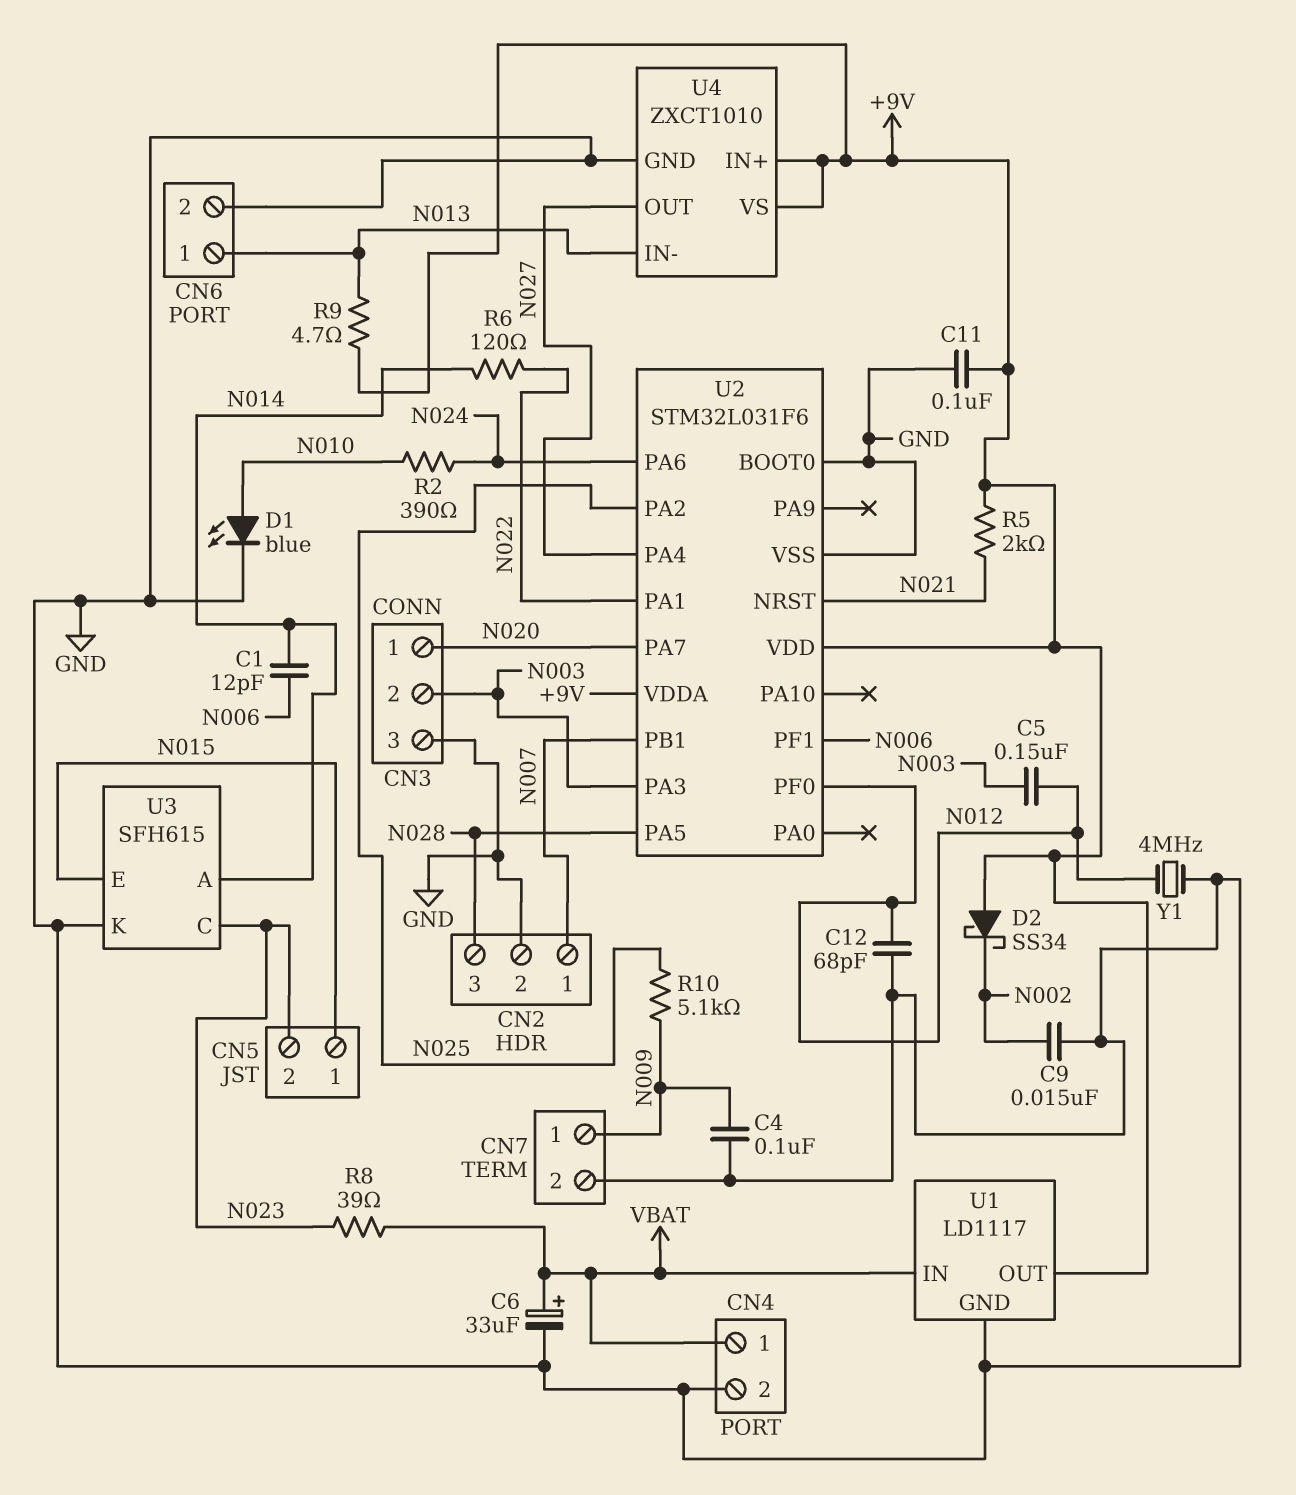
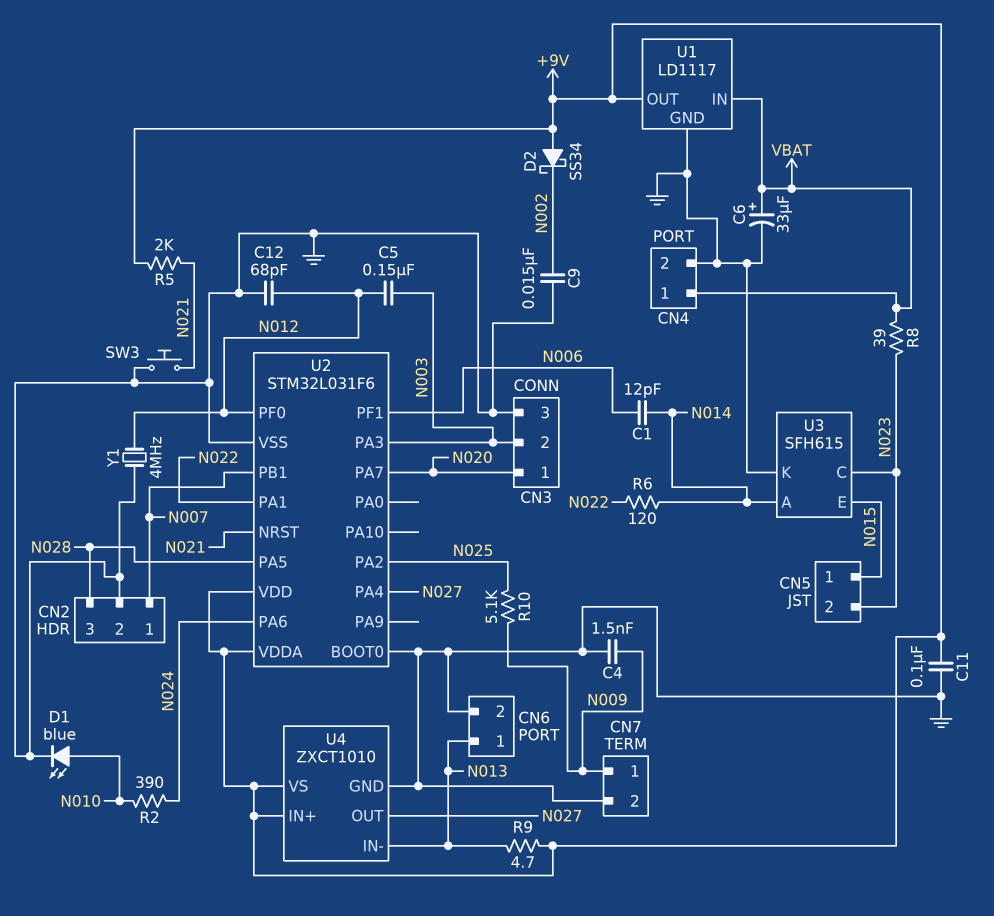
C4: 100nF (GND, N009) -> 1.5nF (GND, N009)
SW3: none -> button (GND, N021)

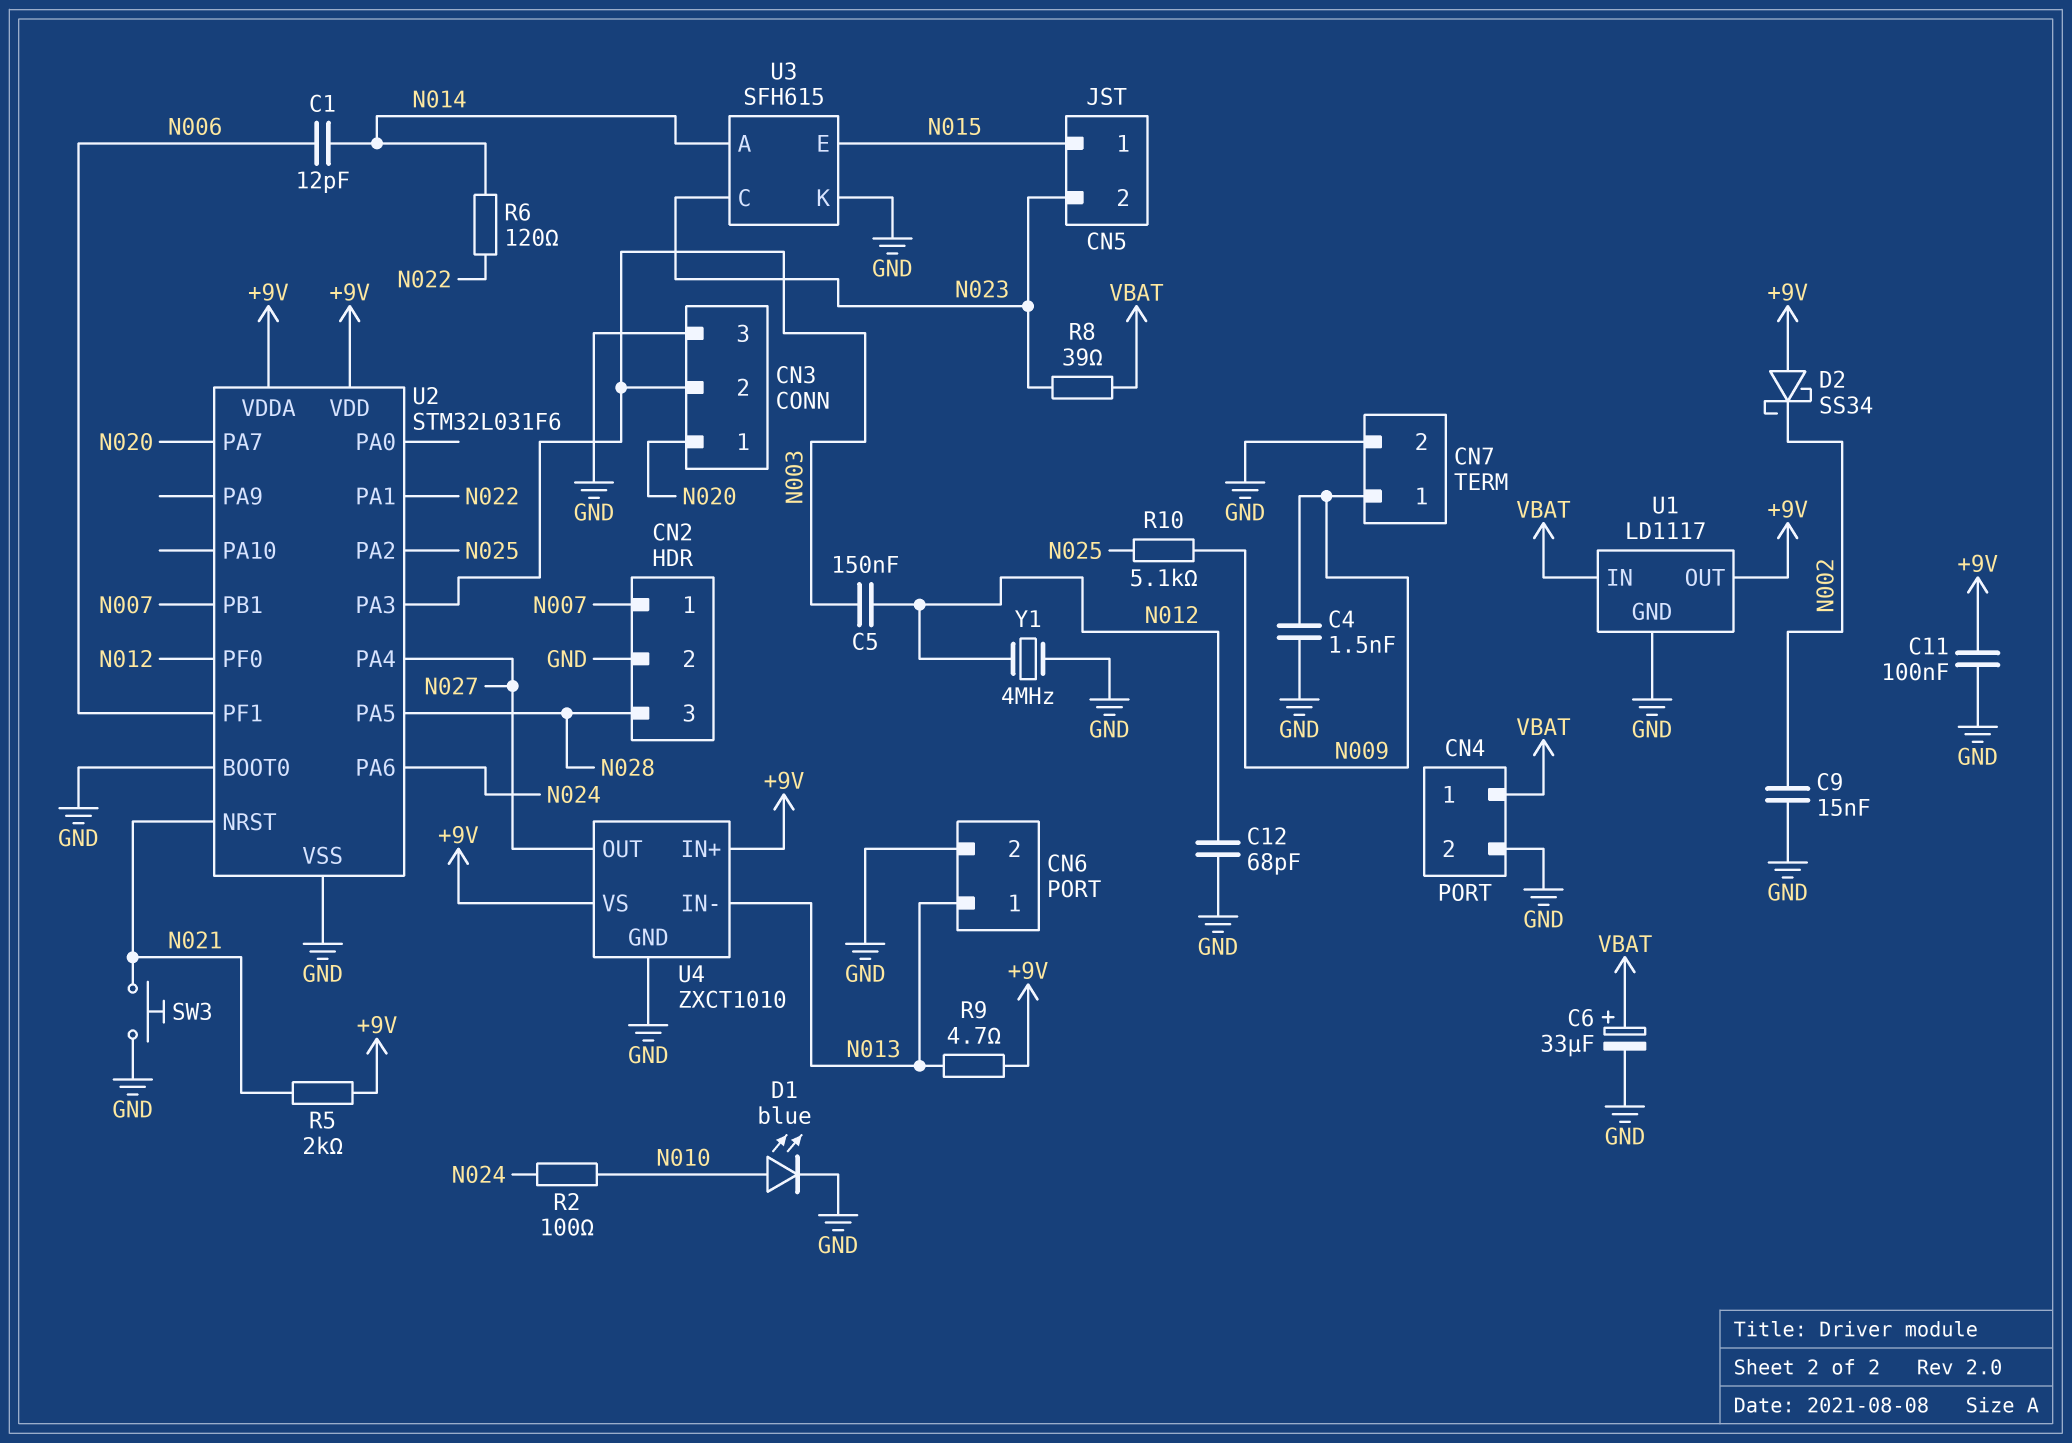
R2: 390 (N010, N024) -> 100 (N010, N024)

